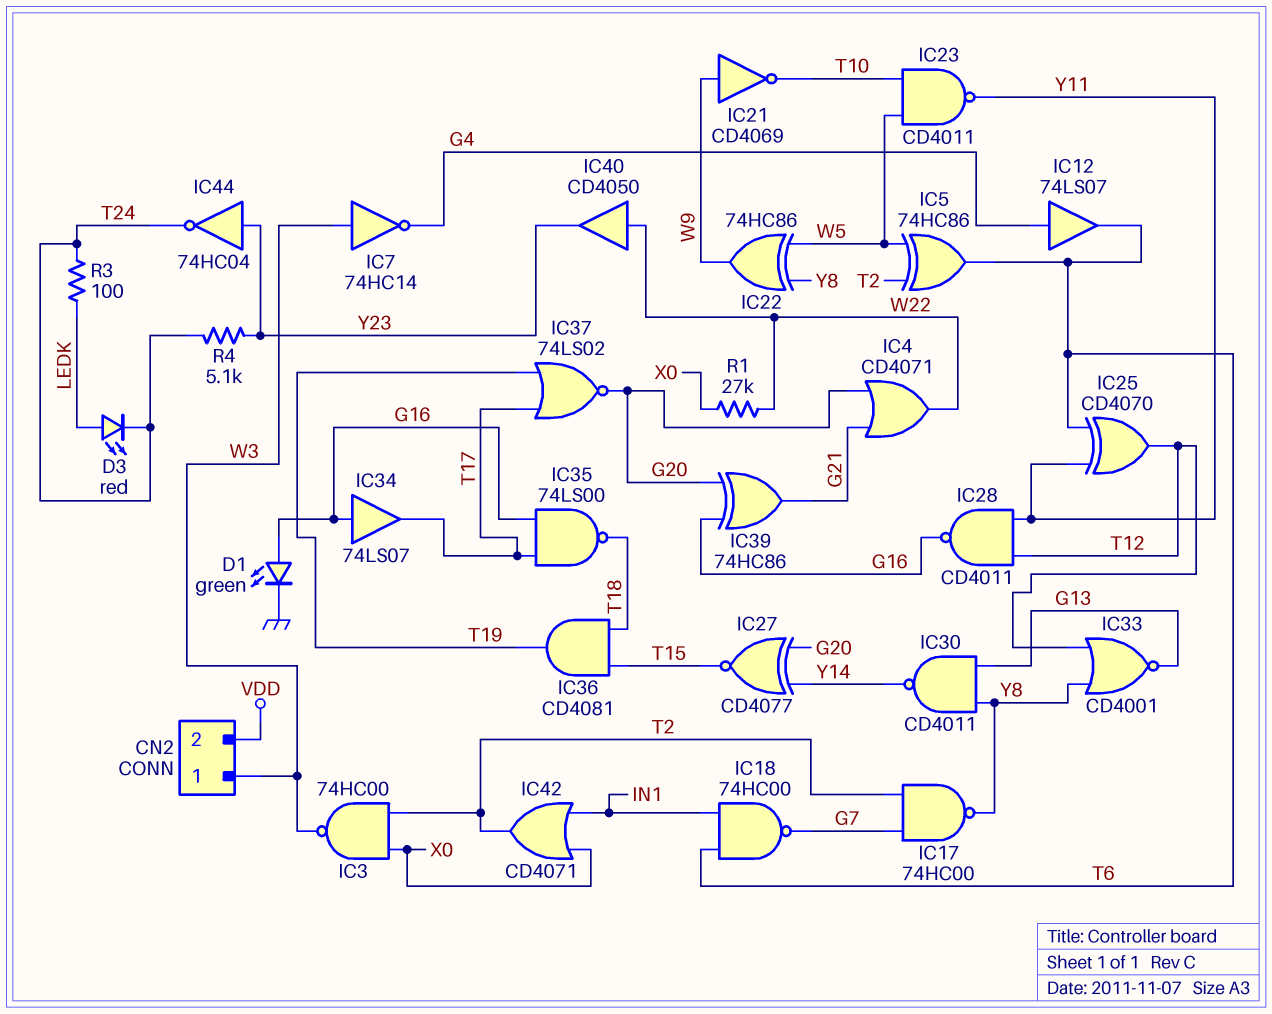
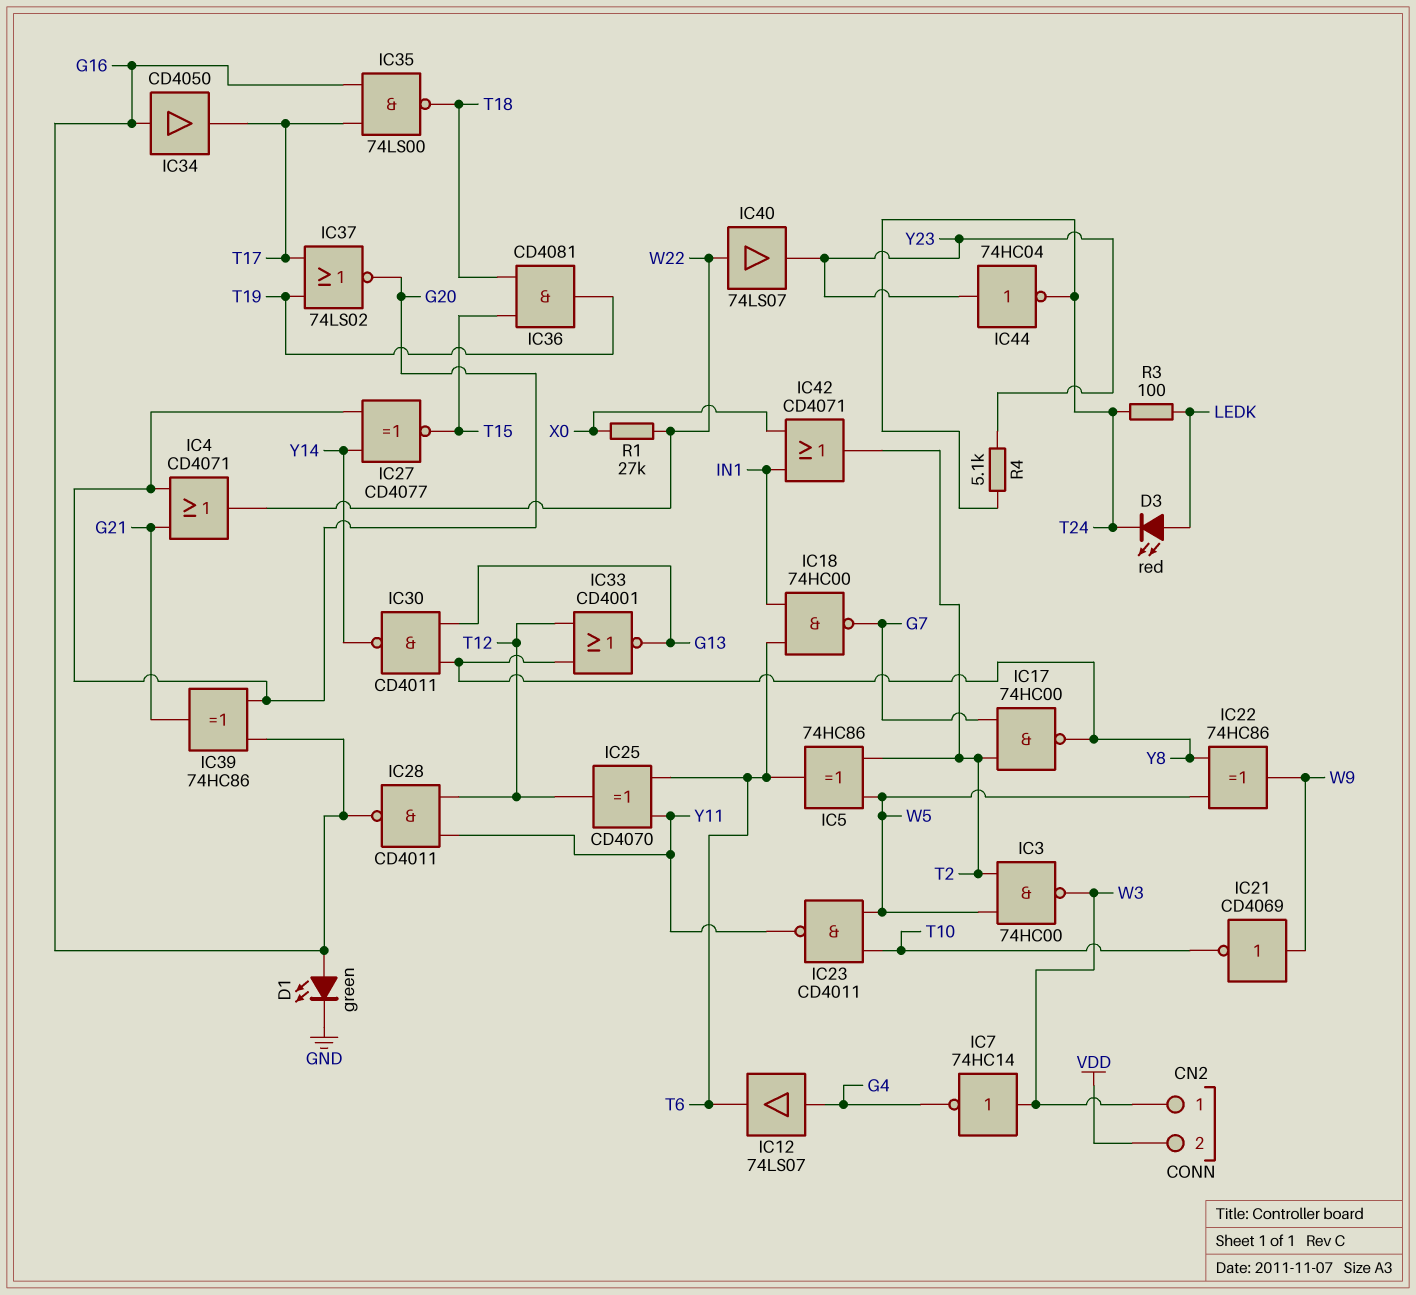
IC3: NAND 74HC00 (in T2, in X0, out W3) -> NAND 74HC00 (in T2, in W5, out W3)
IC34: buffer 74LS07 (in G16, out T17) -> buffer CD4050 (in G16, out T17)
IC40: buffer CD4050 (in W22, out Y23) -> buffer 74LS07 (in W22, out Y23)

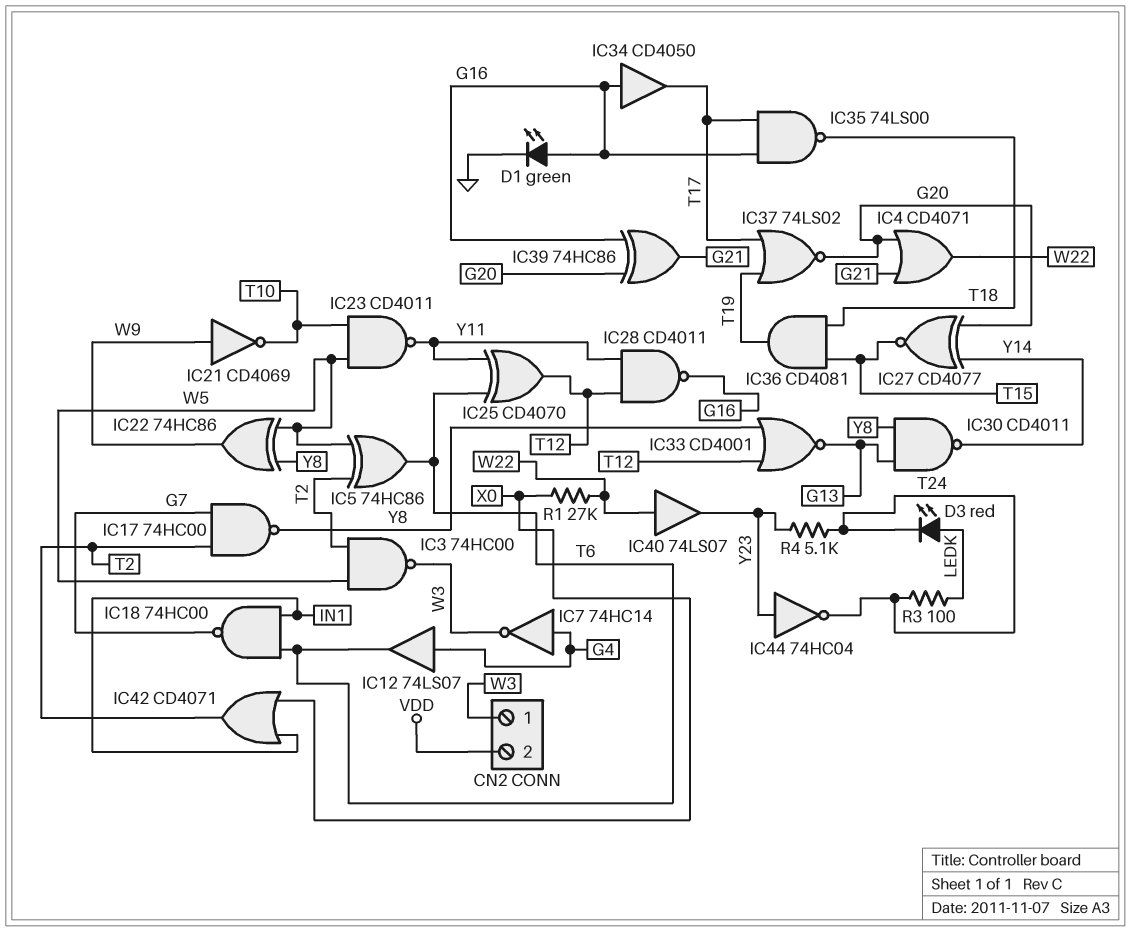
IC7: NOT 74HC14 (in W3, out G4) -> NOT 74HC14 (in G4, out W3)

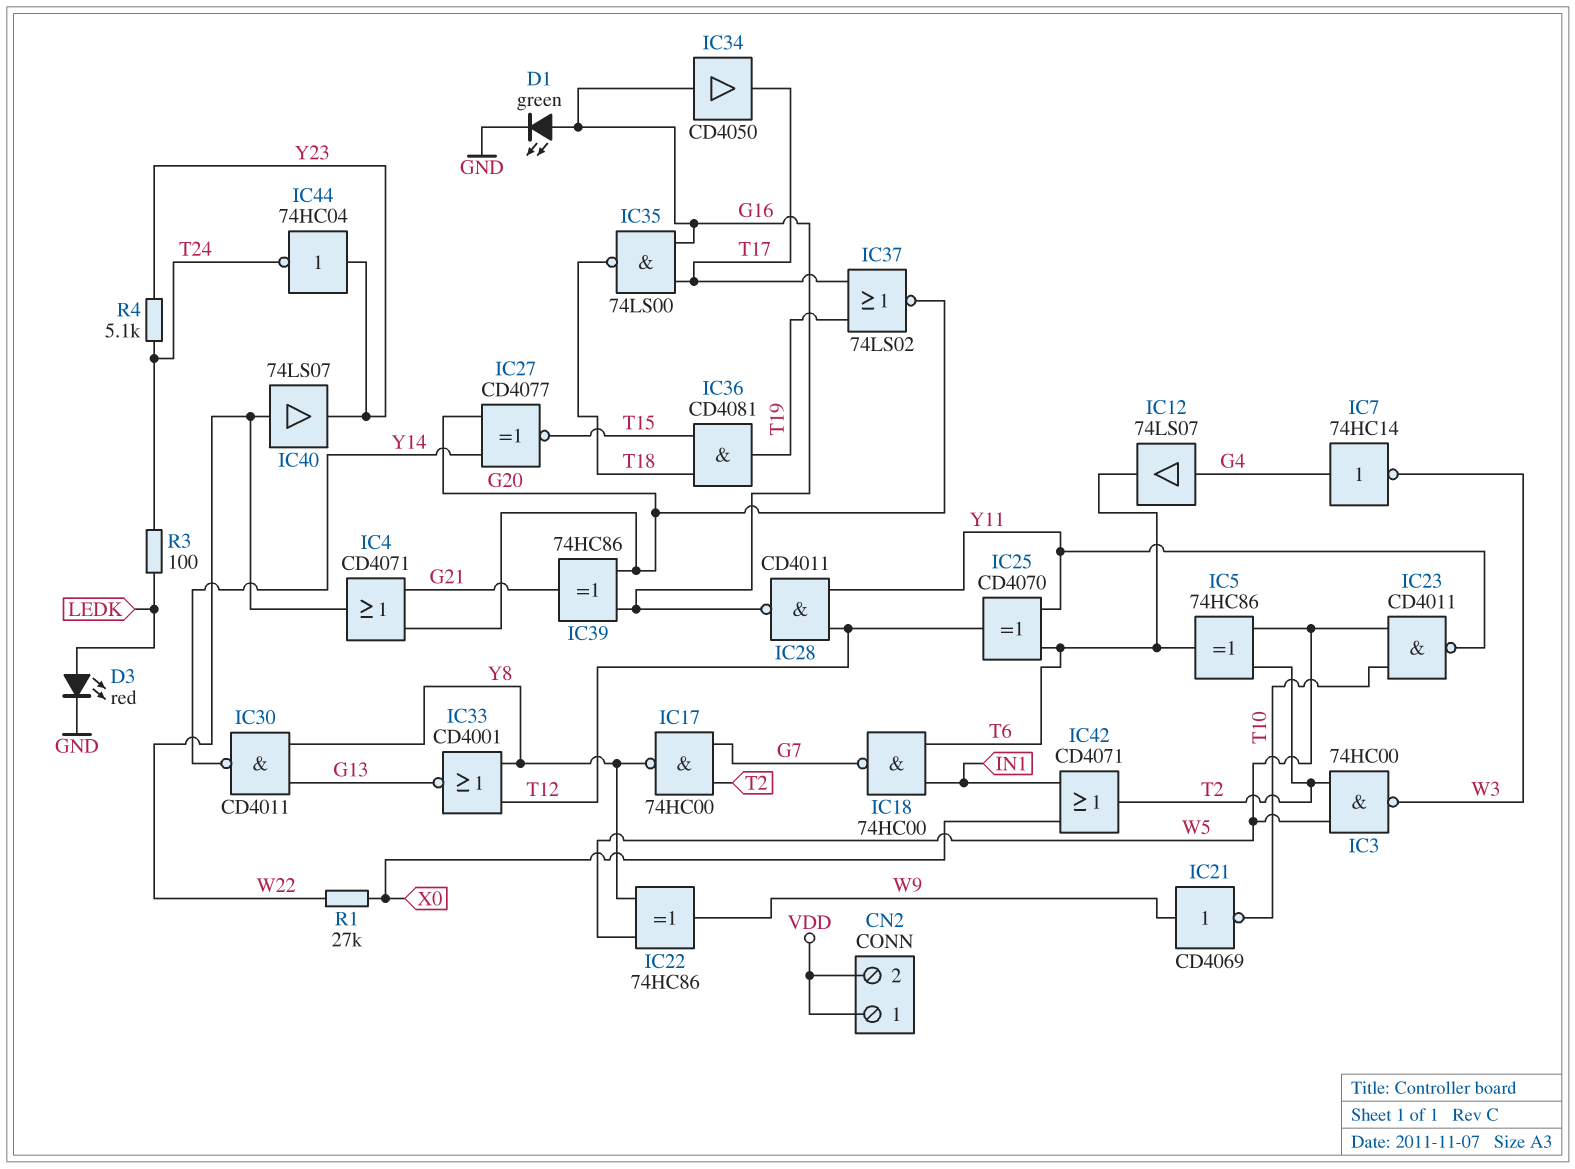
CN2 pin 1: W3 -> VDD
D3: LED red (A LEDK, K T24) -> LED red (A LEDK, K GND)

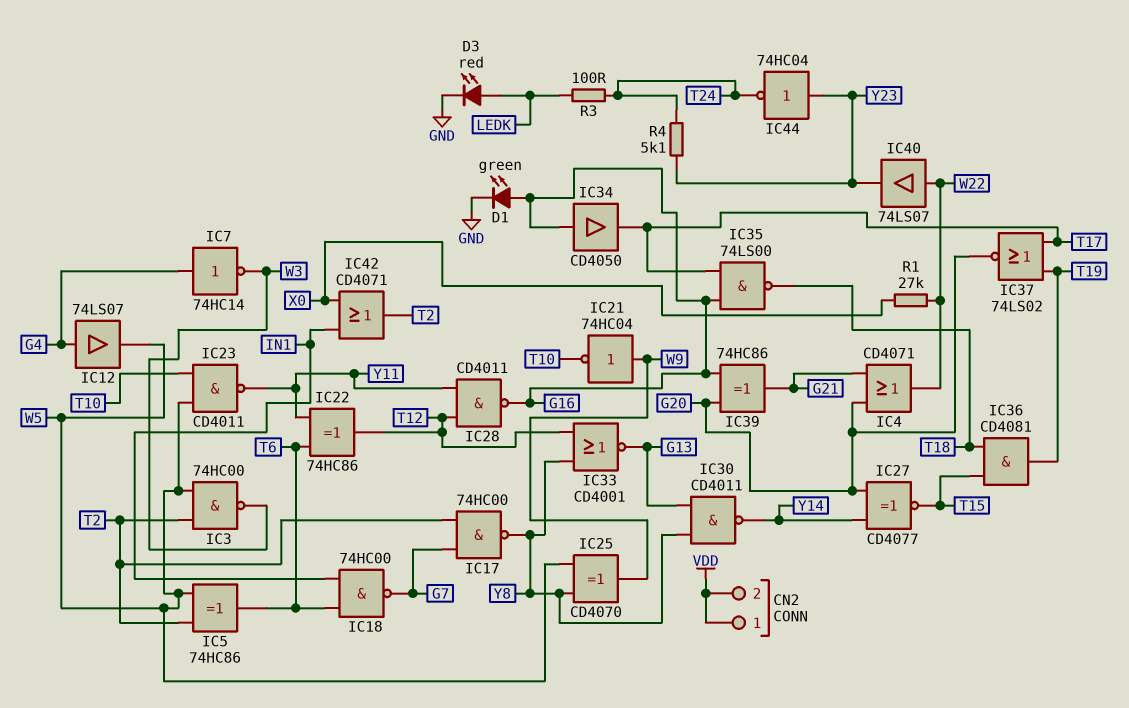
IC12: buffer 74LS07 (in G4, out T6) -> buffer 74LS07 (in G4, out W5)
IC21: NOT CD4069 (in W9, out T10) -> NOT 74HC04 (in W9, out T10)
IC22: XOR 74HC86 (in W5, in Y8, out W9) -> XOR 74HC86 (in T6, in Y11, out T12)
IC25: XOR CD4070 (in T6, in Y11, out T12) -> XOR CD4070 (in W5, in Y8, out W9)

